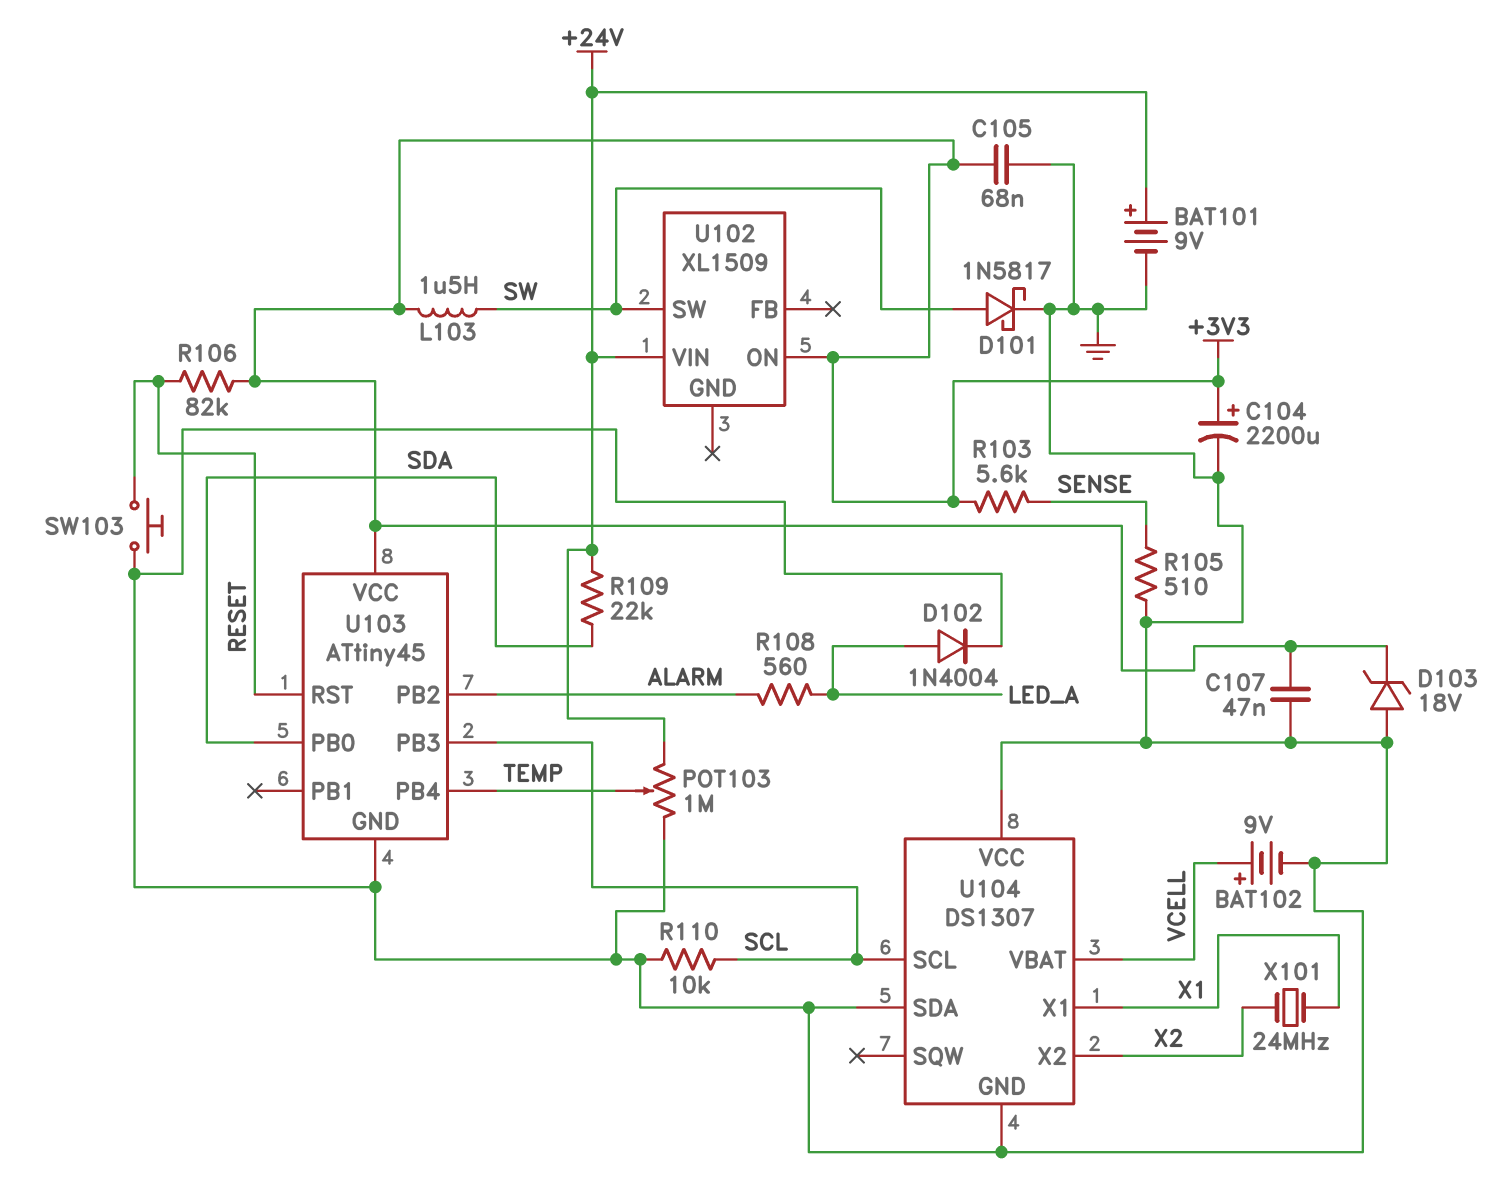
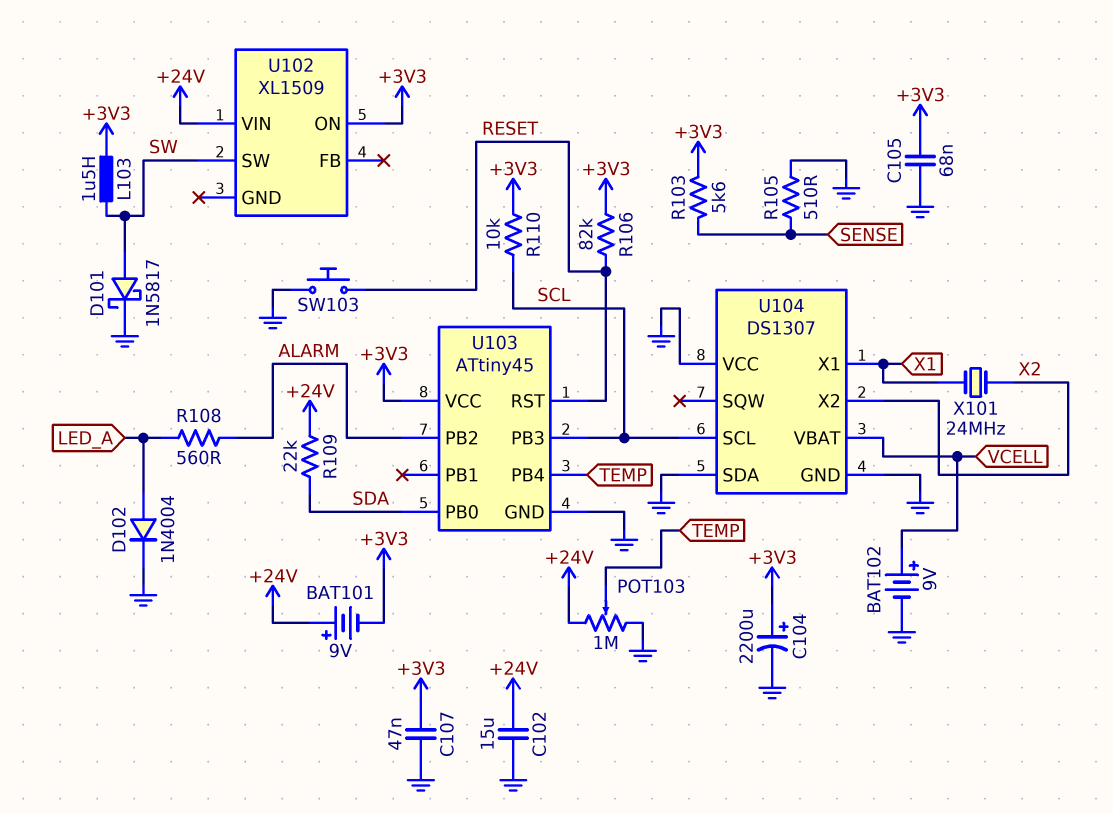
BAT101: 9V (plus +24V, minus GND) -> 9V (plus +24V, minus +3V3)
C102: none -> 15uF (+24V, GND)
D103: zener 18V (A GND, K +3V3) -> none
R110: 10k (GND, SCL) -> 10k (+3V3, SCL)

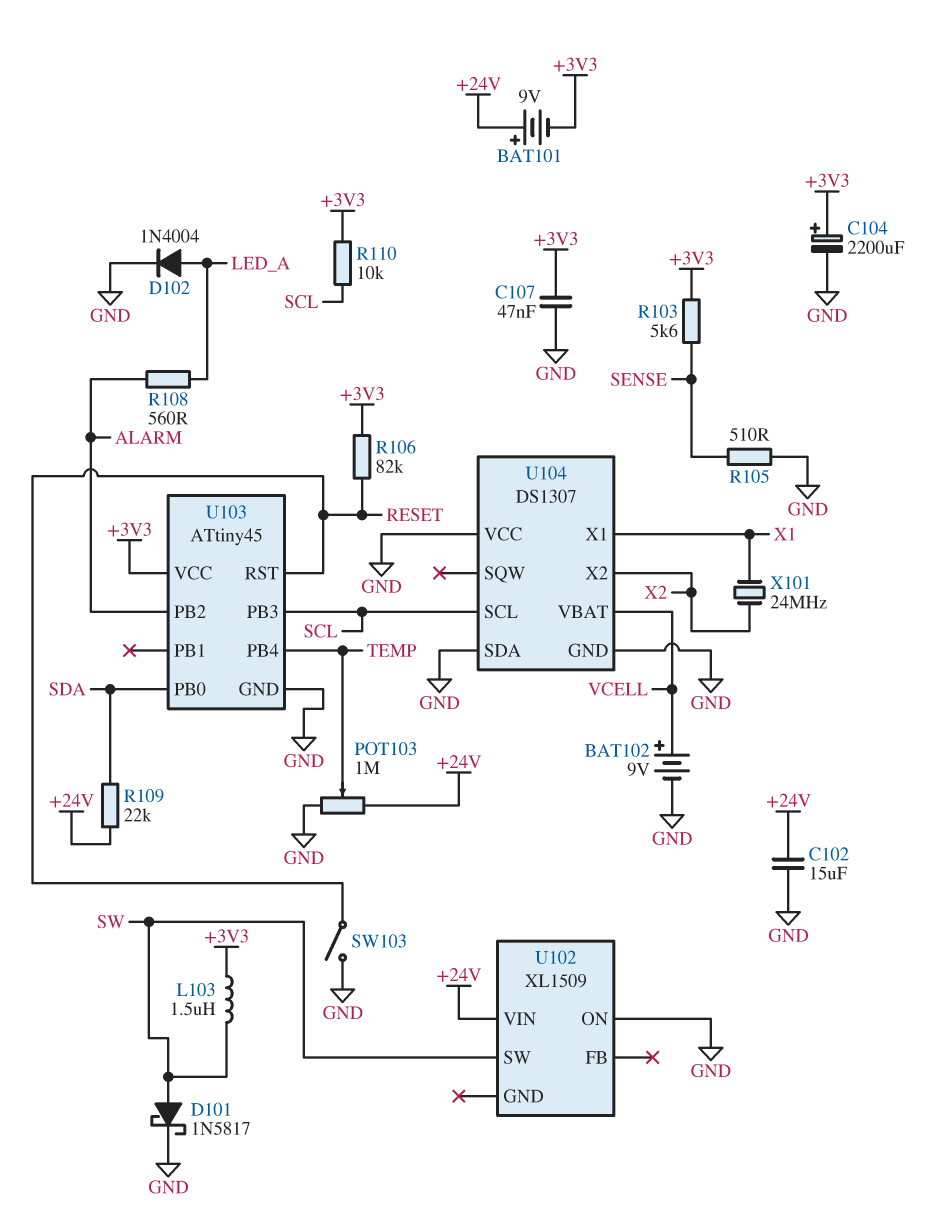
C105: 68nF (+3V3, GND) -> none
SW103: button (GND, RESET) -> switch (GND, RESET)
U102 pin ON: +3V3 -> GND

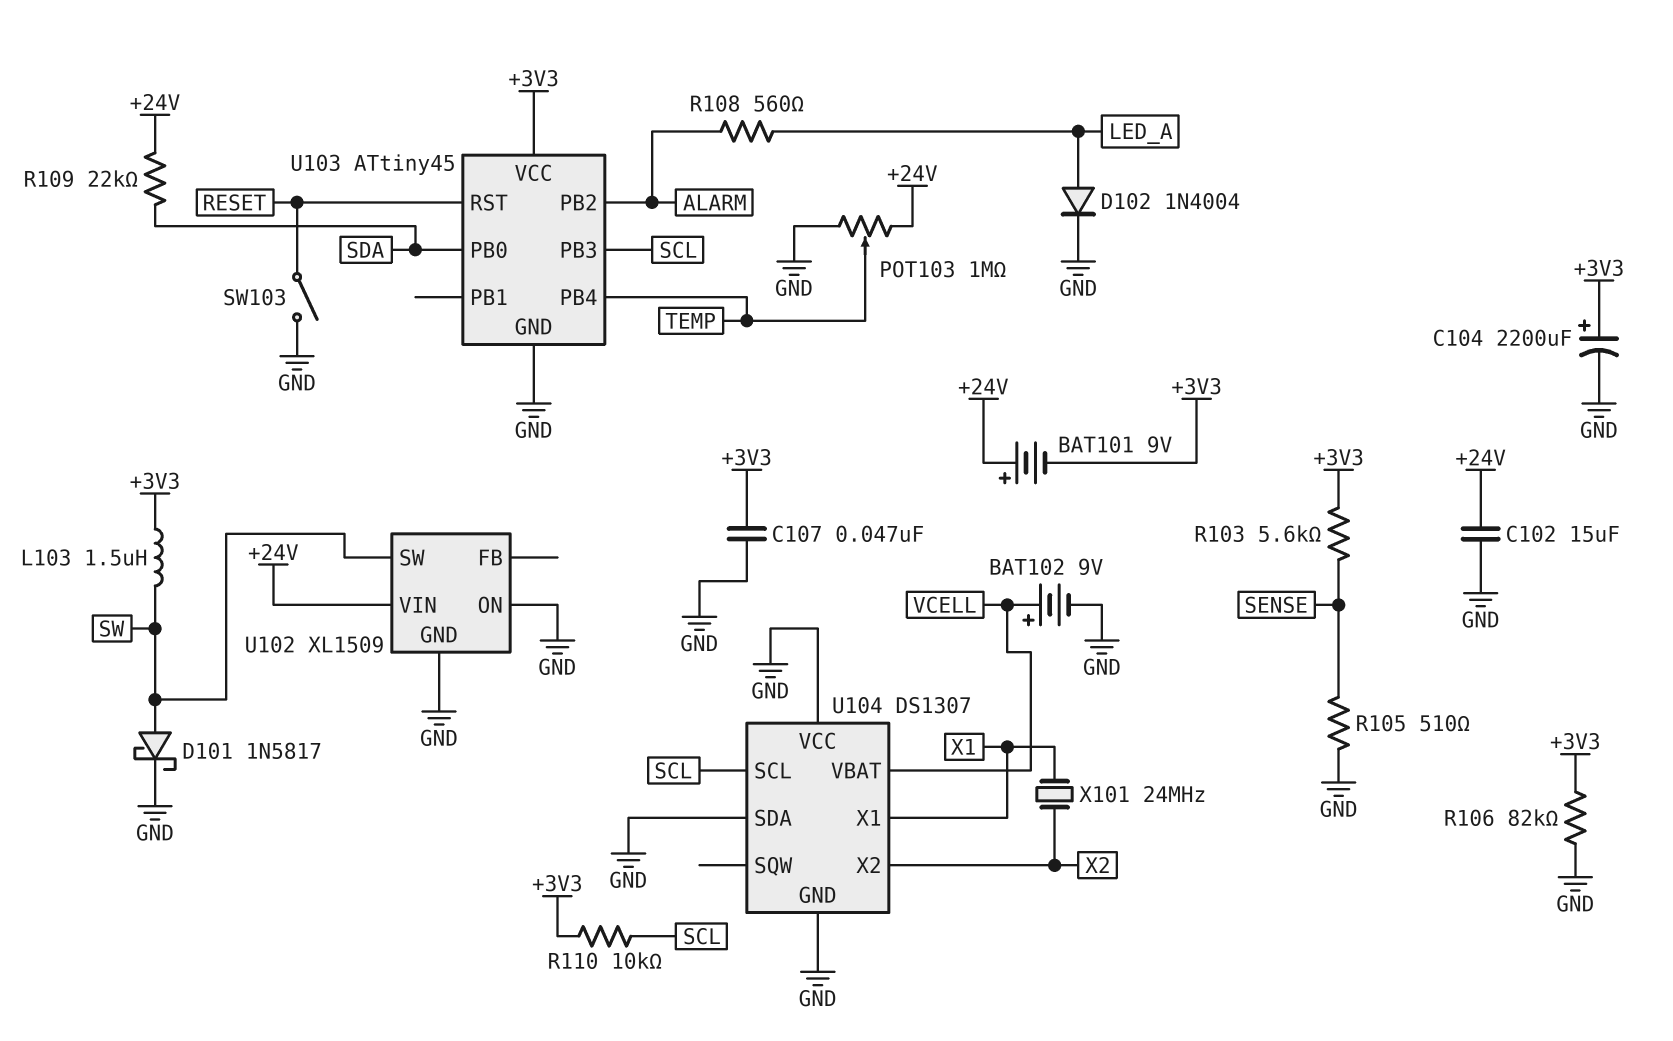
R106: 82k (+3V3, RESET) -> 82k (+3V3, GND)
U102 pin GND: none -> GND

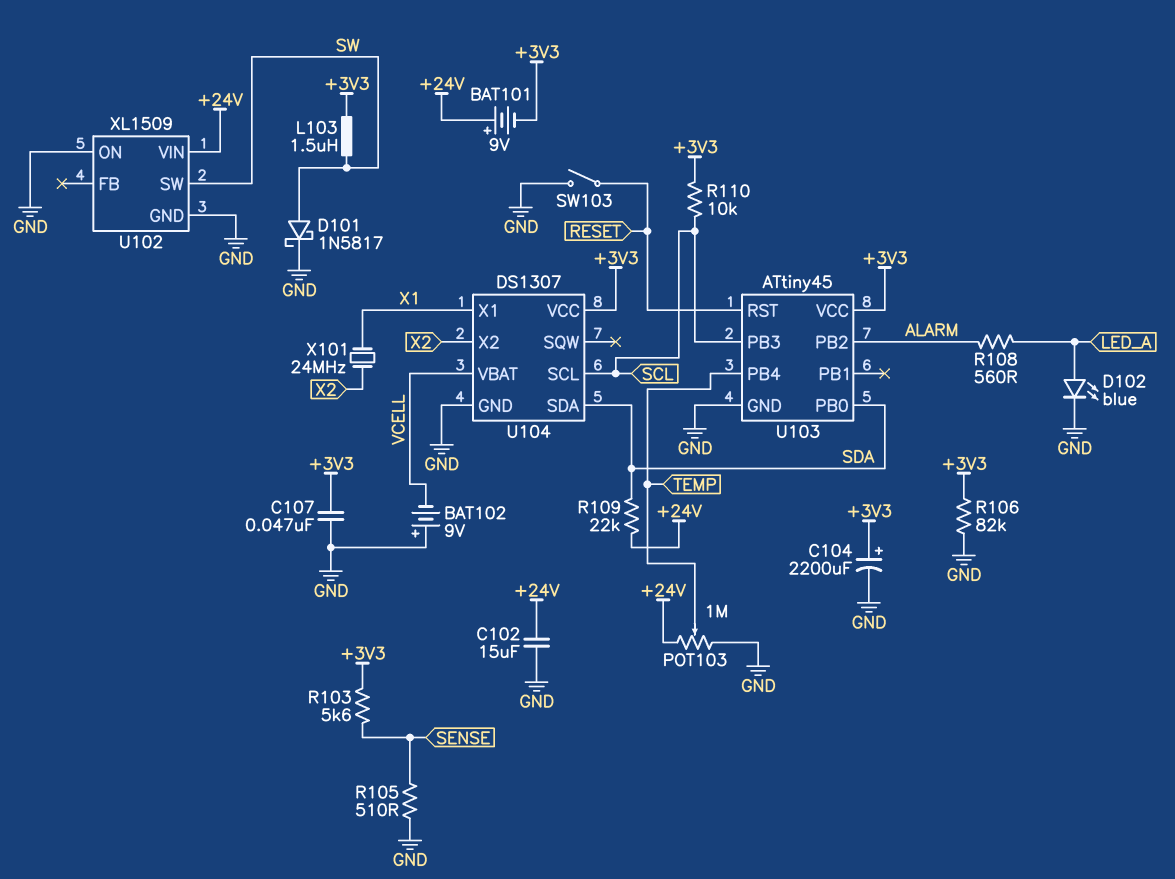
BAT102: 9V (plus VCELL, minus GND) -> 9V (plus GND, minus VCELL)
D102: diode 1N4004 (A LED_A, K GND) -> LED blue (A LED_A, K GND)
U104 pin SDA: GND -> SDA
U104 pin VCC: GND -> +3V3

